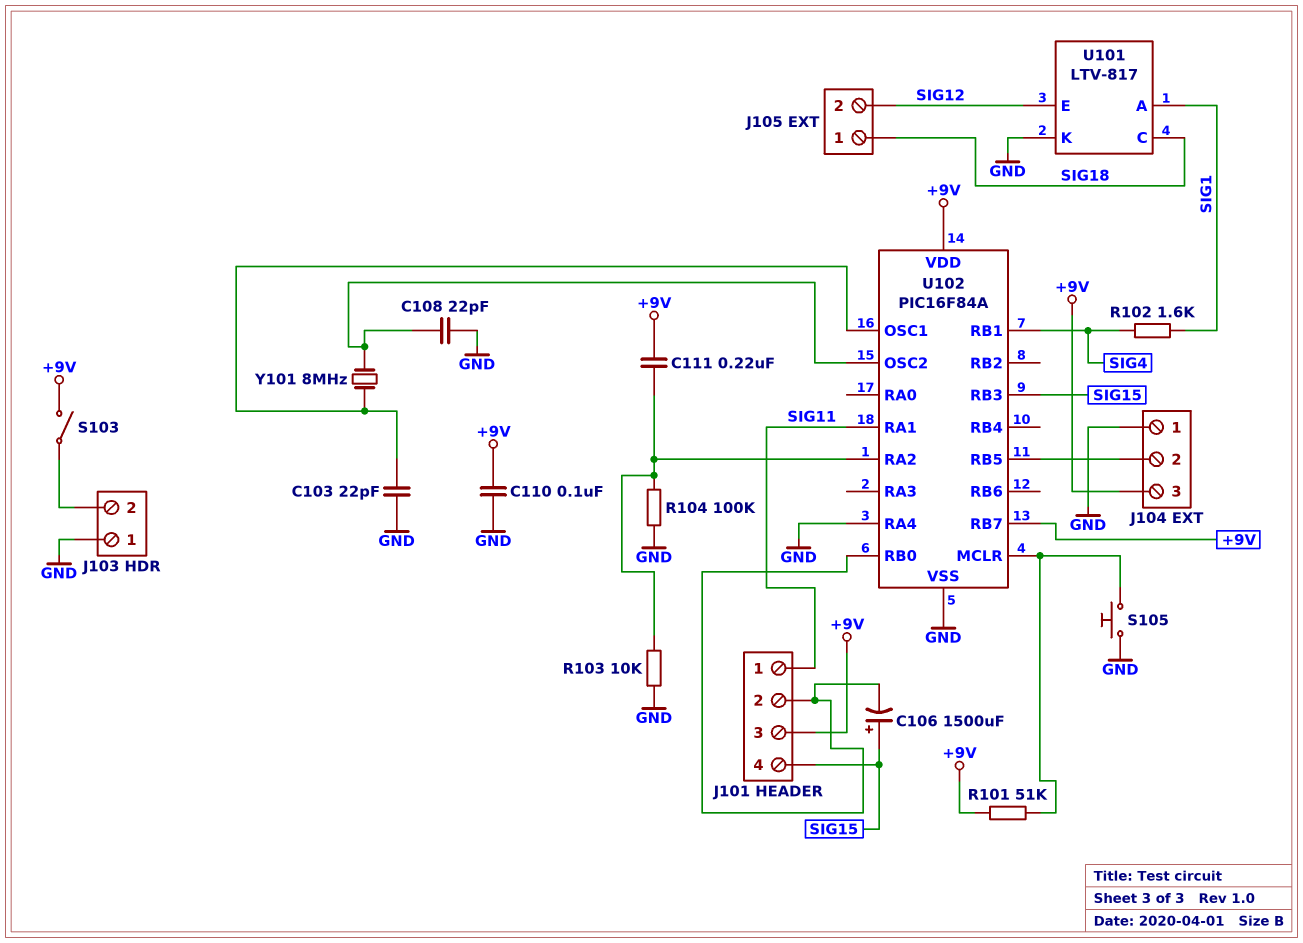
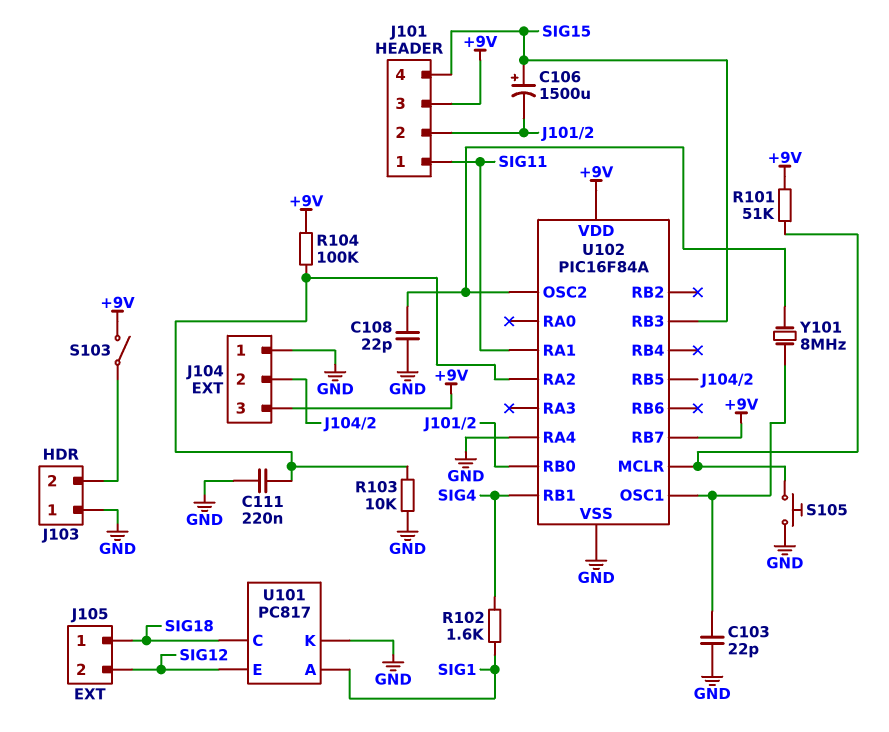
C110: 100nF (+9V, GND) -> none
C111: 220nF (+9V, U102/RA2) -> 220nF (GND, U102/RA2)
R104: 100k (GND, U102/RA2) -> 100k (+9V, U102/RA2)
U101: LTV-817 -> PC817

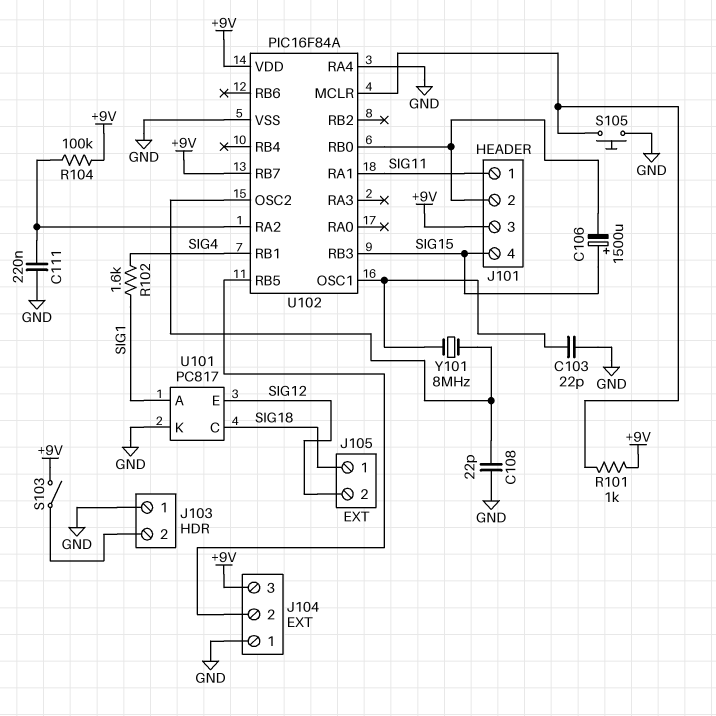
R101: 51k (+9V, U102/MCLR) -> 1k (+9V, U102/MCLR)
R103: 10k (GND, U102/RA2) -> none

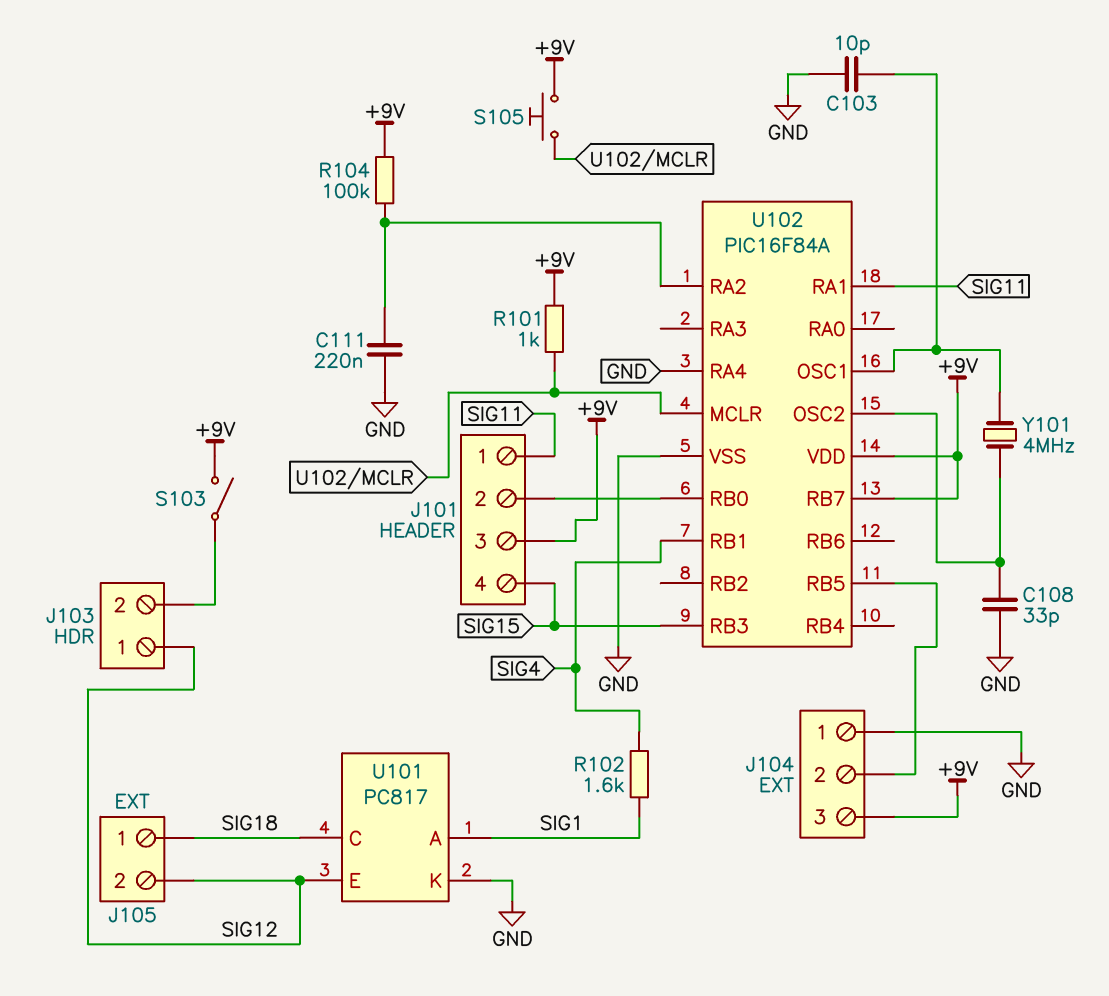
C103: 22pF (GND, U102/OSC1) -> 10pF (GND, U102/OSC1)
C106: 1500uF (plus SIG15, minus J101/2) -> none
C108: 22pF (GND, U102/OSC2) -> 33pF (GND, U102/OSC2)
J103 pin 1: GND -> SIG12
S105: button (GND, U102/MCLR) -> button (+9V, U102/MCLR)
Y101: 8MHz (U102/OSC1, U102/OSC2) -> 4MHz (U102/OSC1, U102/OSC2)

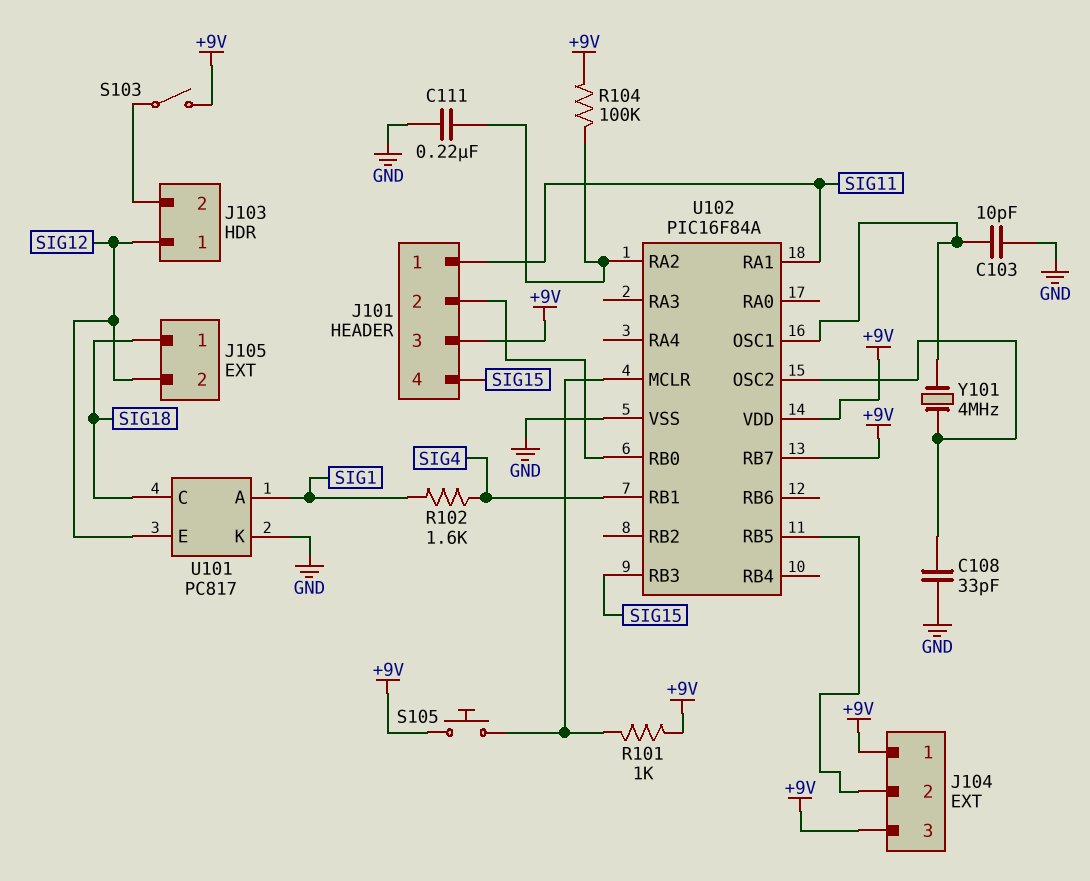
J104 pin 1: GND -> +9V
U102 pin RA4: GND -> none

